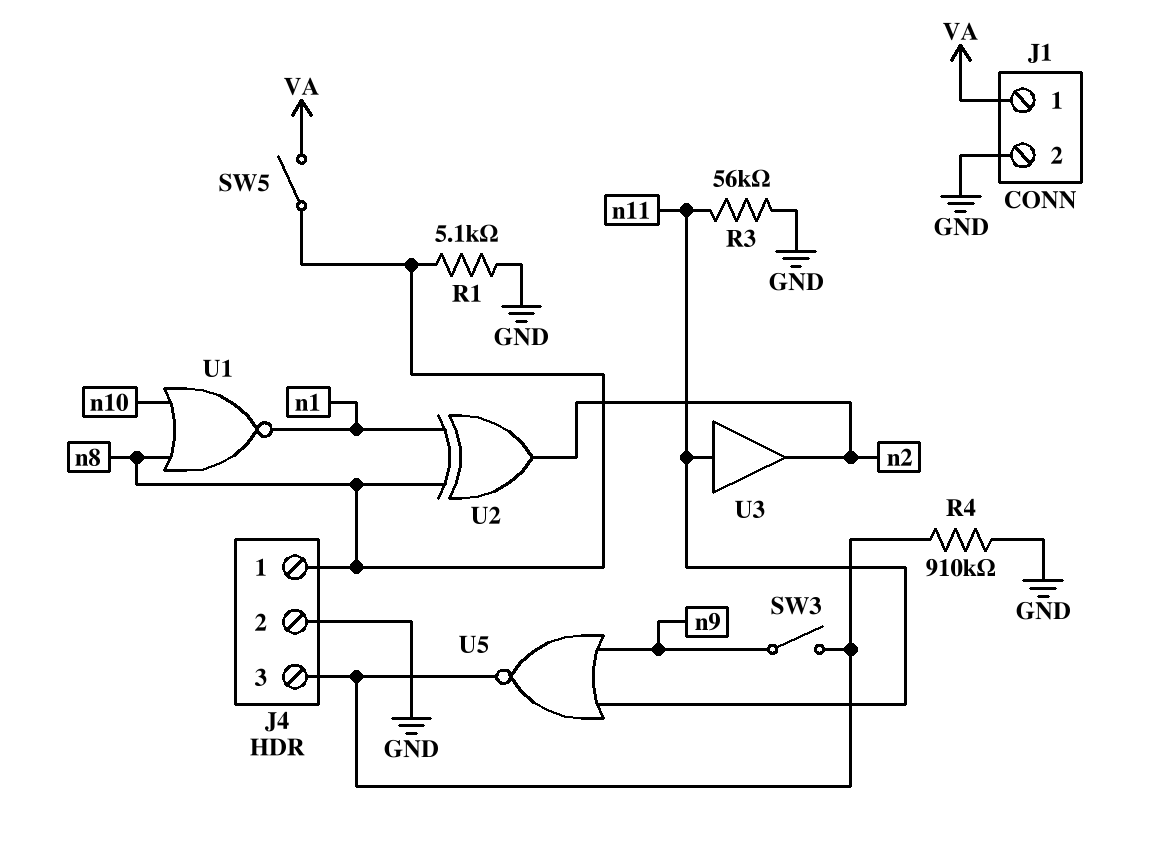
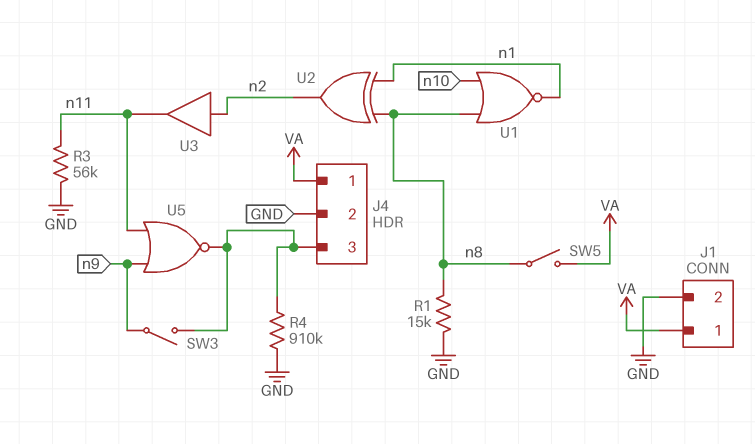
J4 pin 1: n8 -> VA
R1: 5.1k (GND, n8) -> 15k (GND, n8)
U3: buffer (in n11, out n2) -> buffer (in n2, out n11)

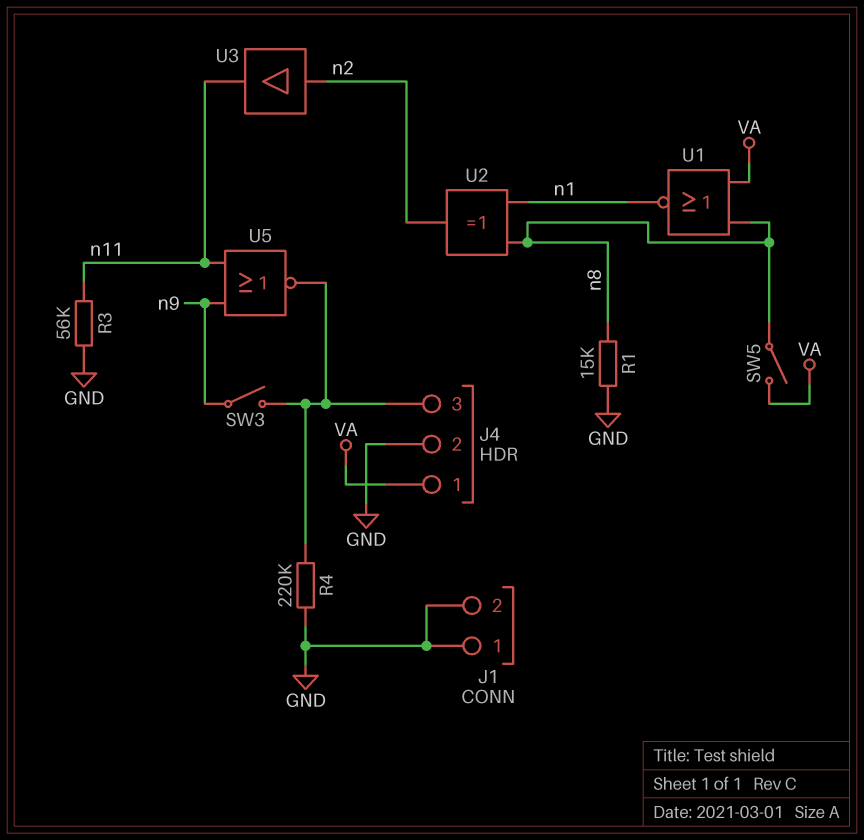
J1 pin 1: VA -> GND
R4: 910k (GND, J4/3) -> 220k (GND, J4/3)
U1: NOR (in n8, in n10, out n1) -> NOR (in VA, in n8, out n1)

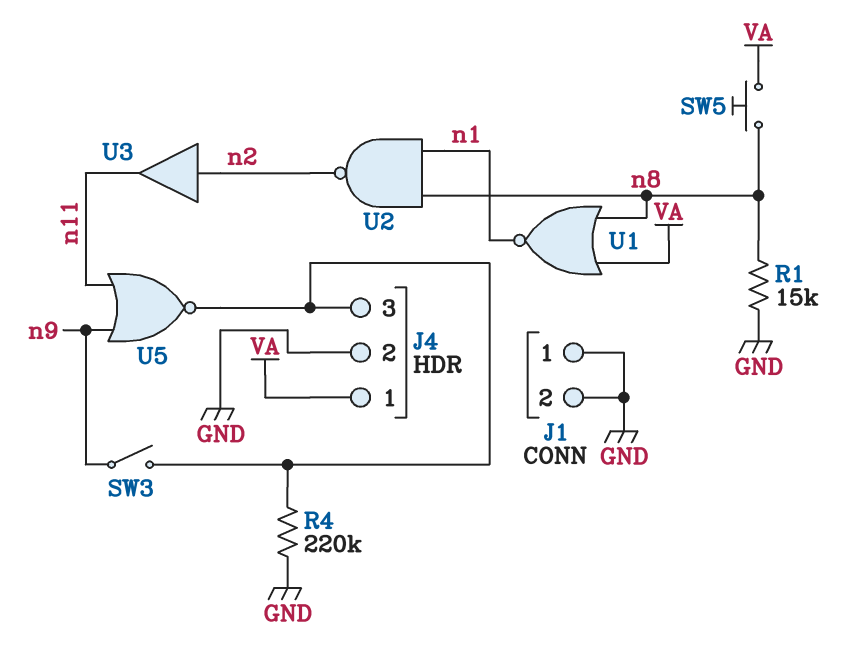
R3: 56k (GND, n11) -> none
SW5: switch (VA, n8) -> button (VA, n8)
U2: XOR (in n1, in n8, out n2) -> NAND (in n1, in n8, out n2)

